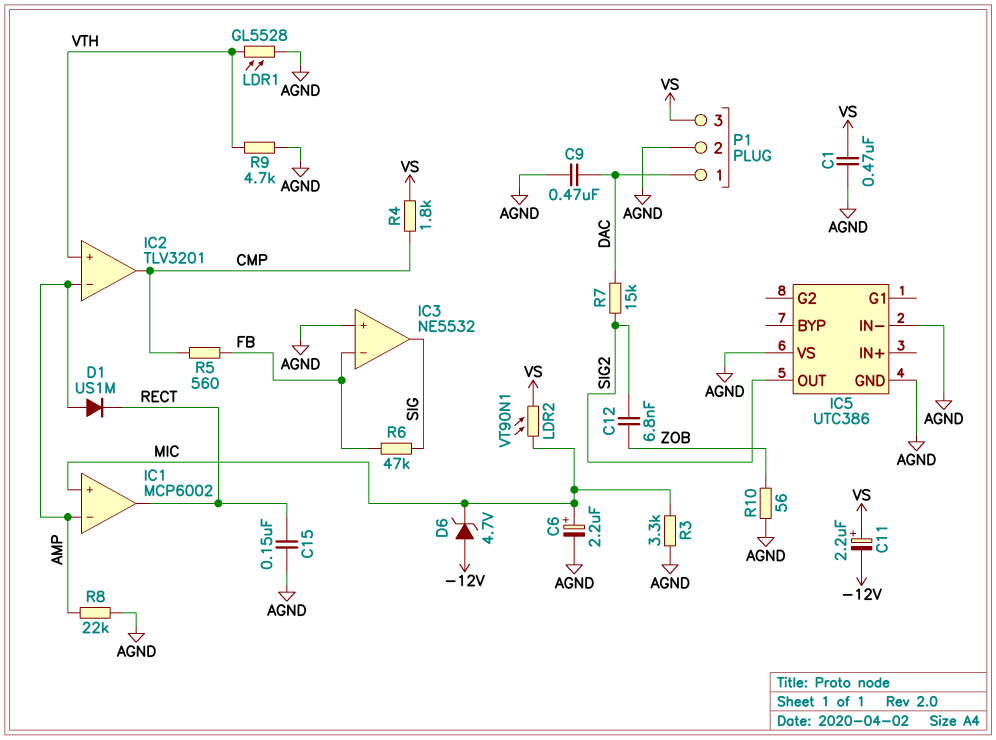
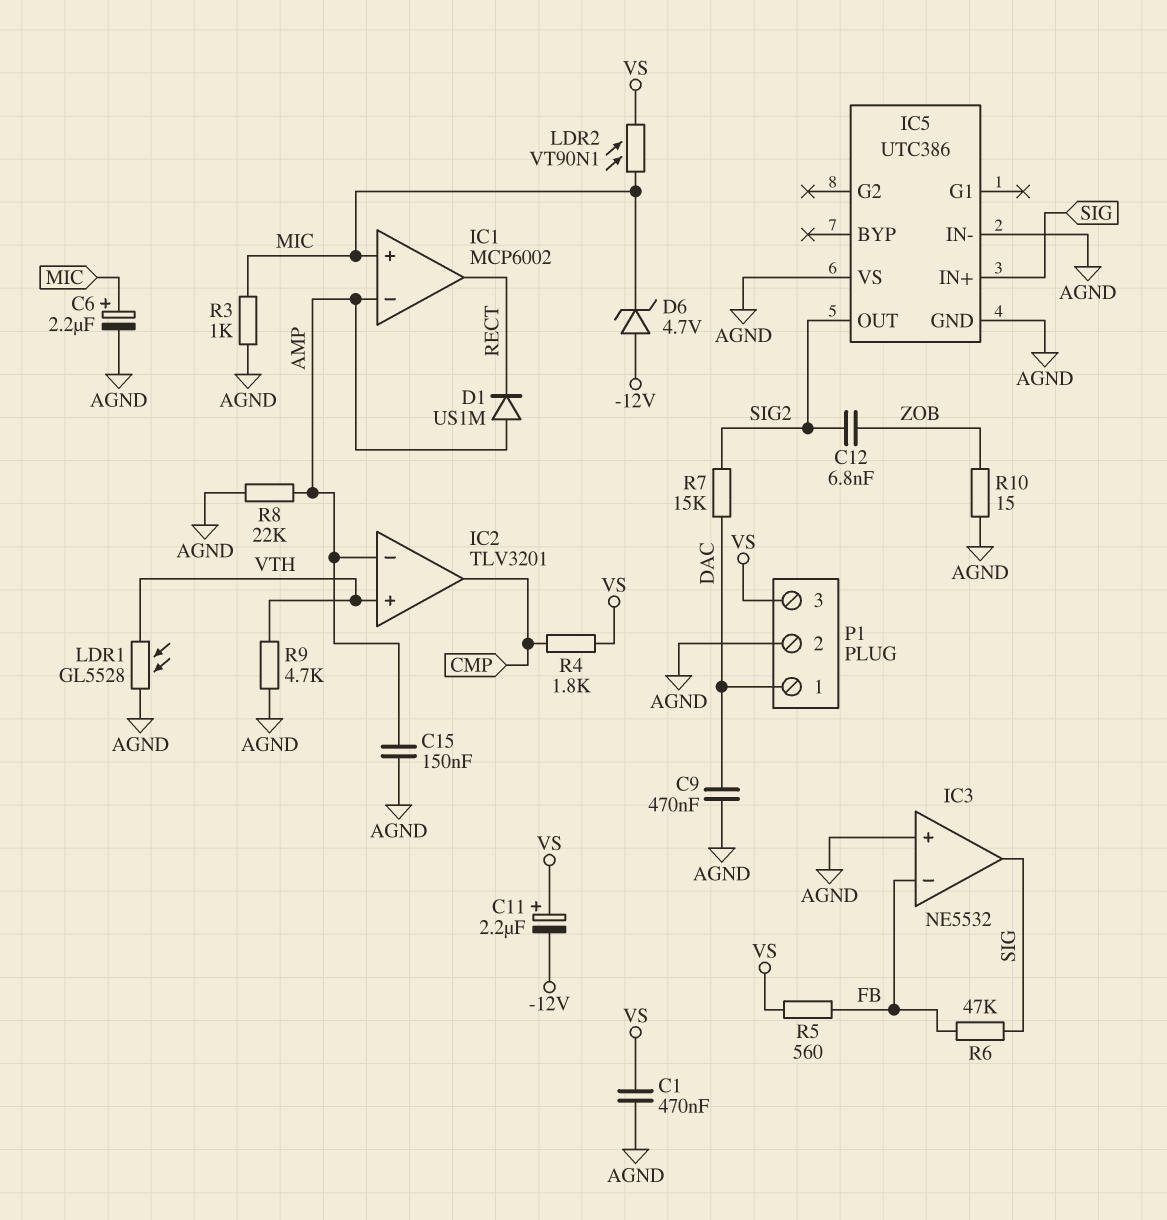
C15: 150nF (AGND, RECT) -> 150nF (AGND, AMP)
IC5 pin IN+: none -> SIG
R3: 3.3k (AGND, MIC) -> 1k (AGND, MIC)
R5: 560 (CMP, FB) -> 560 (FB, VS)
R10: 56 (AGND, ZOB) -> 15 (AGND, ZOB)

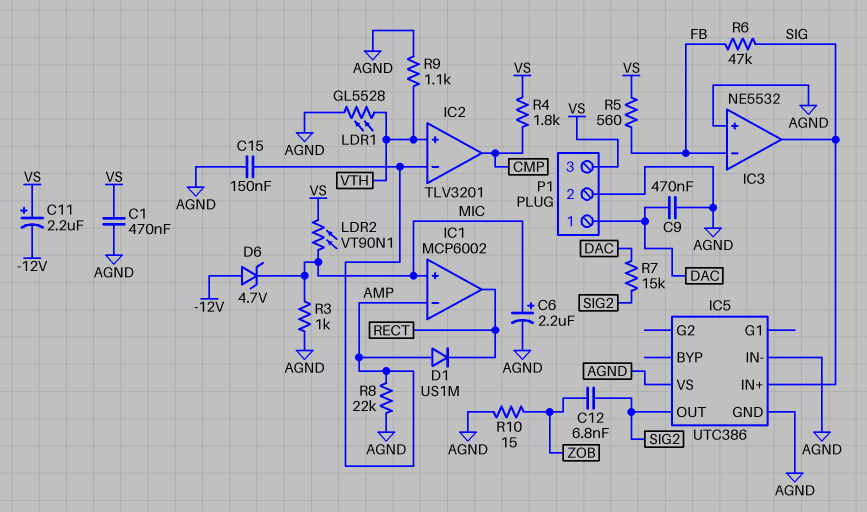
R9: 4.7k (AGND, VTH) -> 1.1k (AGND, VTH)

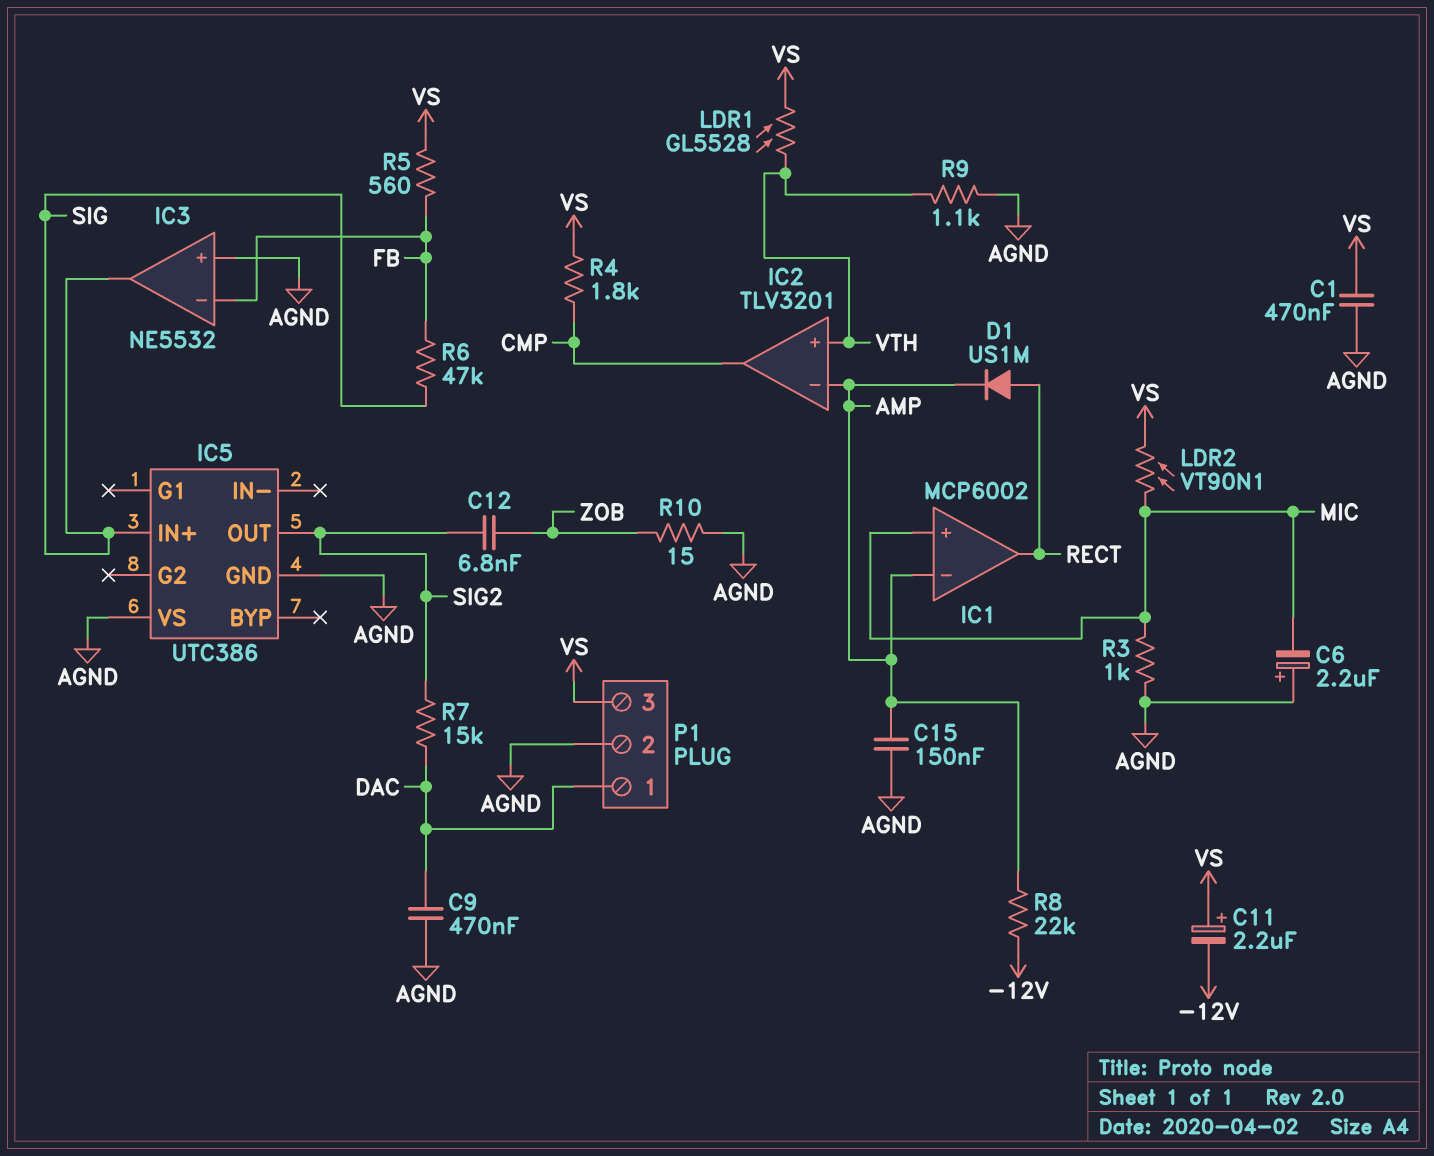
C6: 2.2uF (plus MIC, minus AGND) -> 2.2uF (plus AGND, minus MIC)
D1: diode US1M (A AMP, K RECT) -> diode US1M (A RECT, K AMP)
D6: zener 4.7V (A -12V, K MIC) -> none
IC5 pin IN-: AGND -> none
LDR1: GL5528 (AGND, VTH) -> GL5528 (VS, VTH)
R8: 22k (AGND, AMP) -> 22k (-12V, AMP)

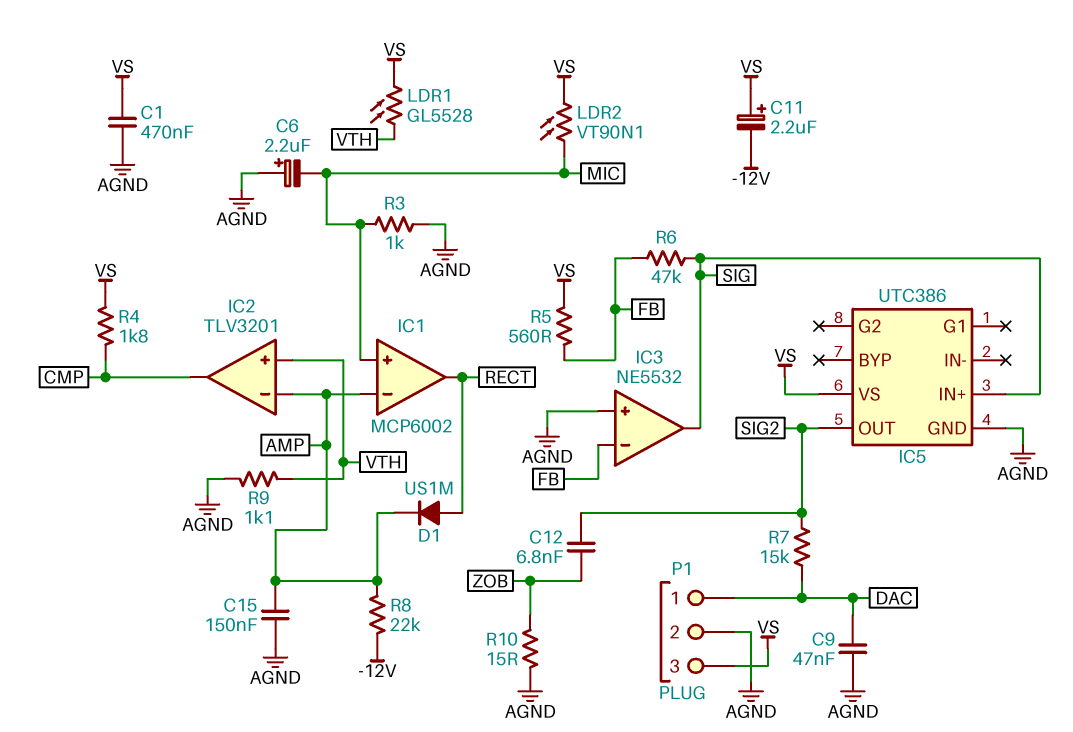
C9: 470nF (AGND, DAC) -> 47nF (AGND, DAC)
IC5 pin VS: AGND -> VS

